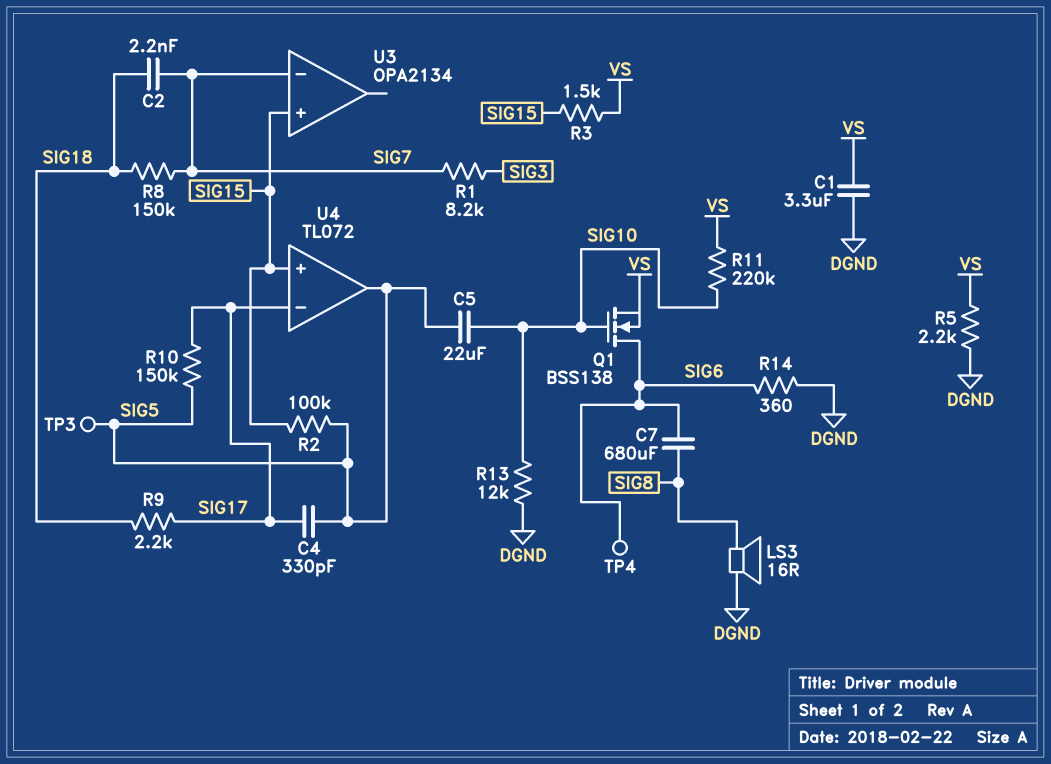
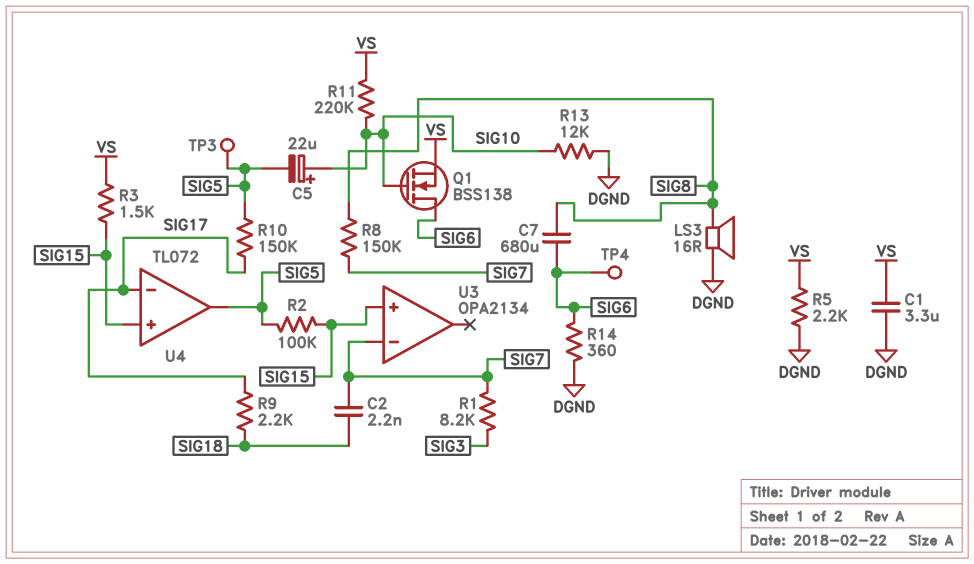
C4: 330pF (SIG5, SIG17) -> none
C5: 22uF (SIG5, SIG10) -> 22uF (plus SIG10, minus SIG5)
R8: 150k (SIG7, SIG18) -> 150k (SIG7, SIG8)

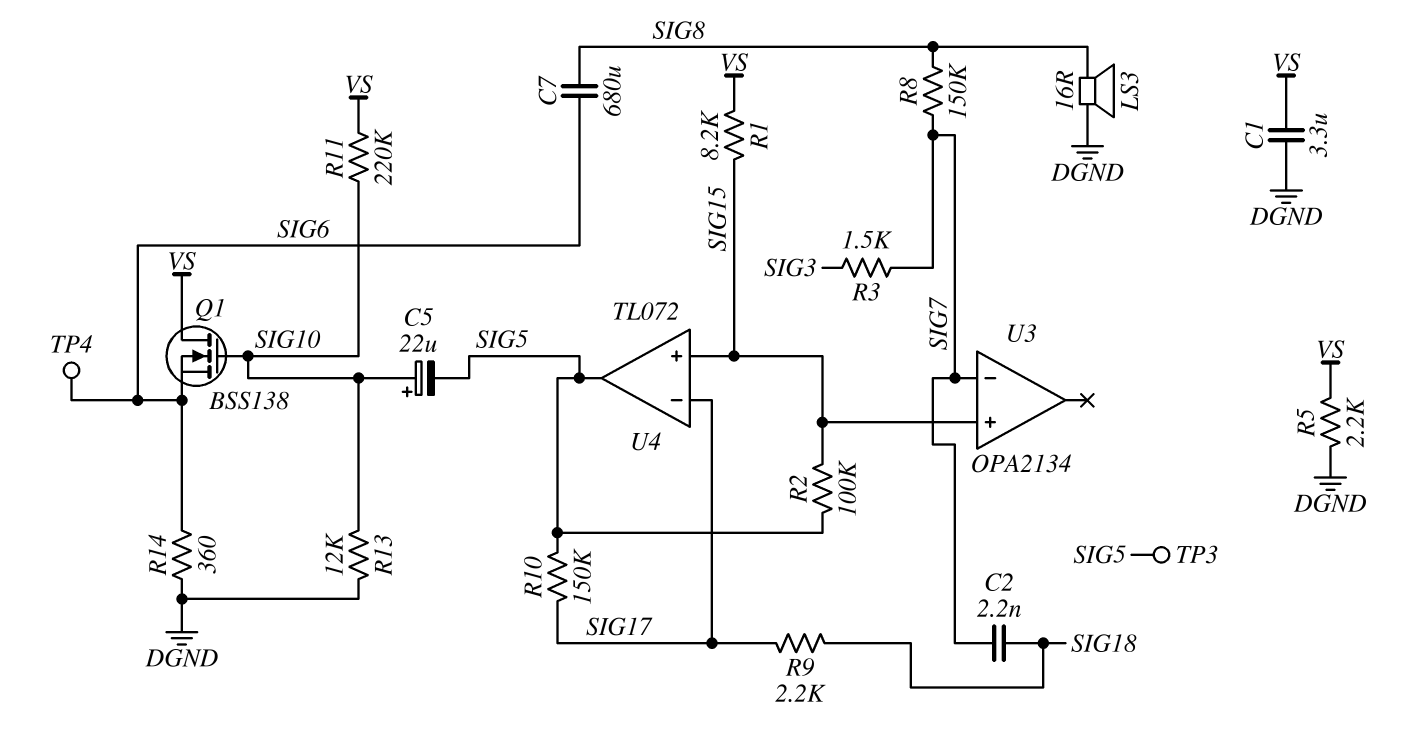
Q1: NMOS BSS138 (G SIG10, D SIG6, S VS) -> NMOS BSS138 (G SIG10, D VS, S SIG6)
R1: 8.2k (SIG3, SIG7) -> 8.2k (SIG15, VS)
R3: 1.5k (SIG15, VS) -> 1.5k (SIG3, SIG7)

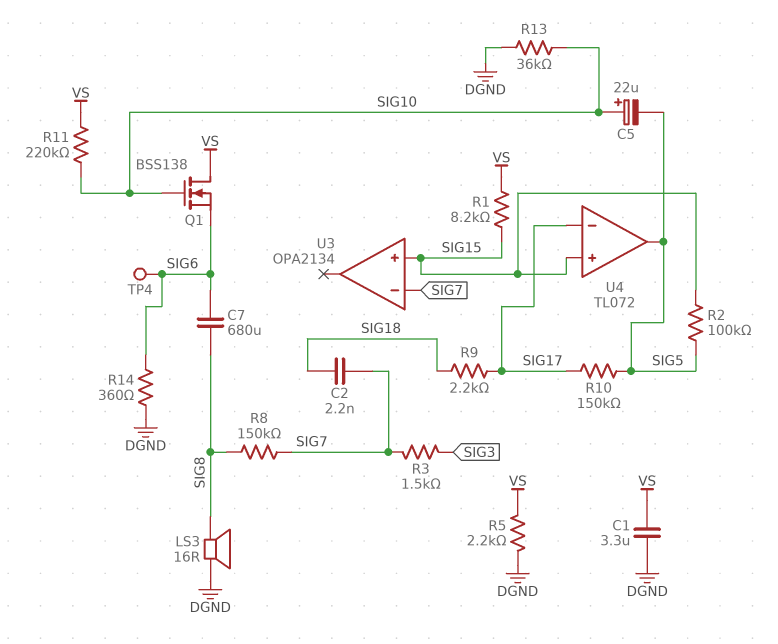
R13: 12k (DGND, SIG10) -> 36k (DGND, SIG10)
TP3: test point (SIG5) -> none

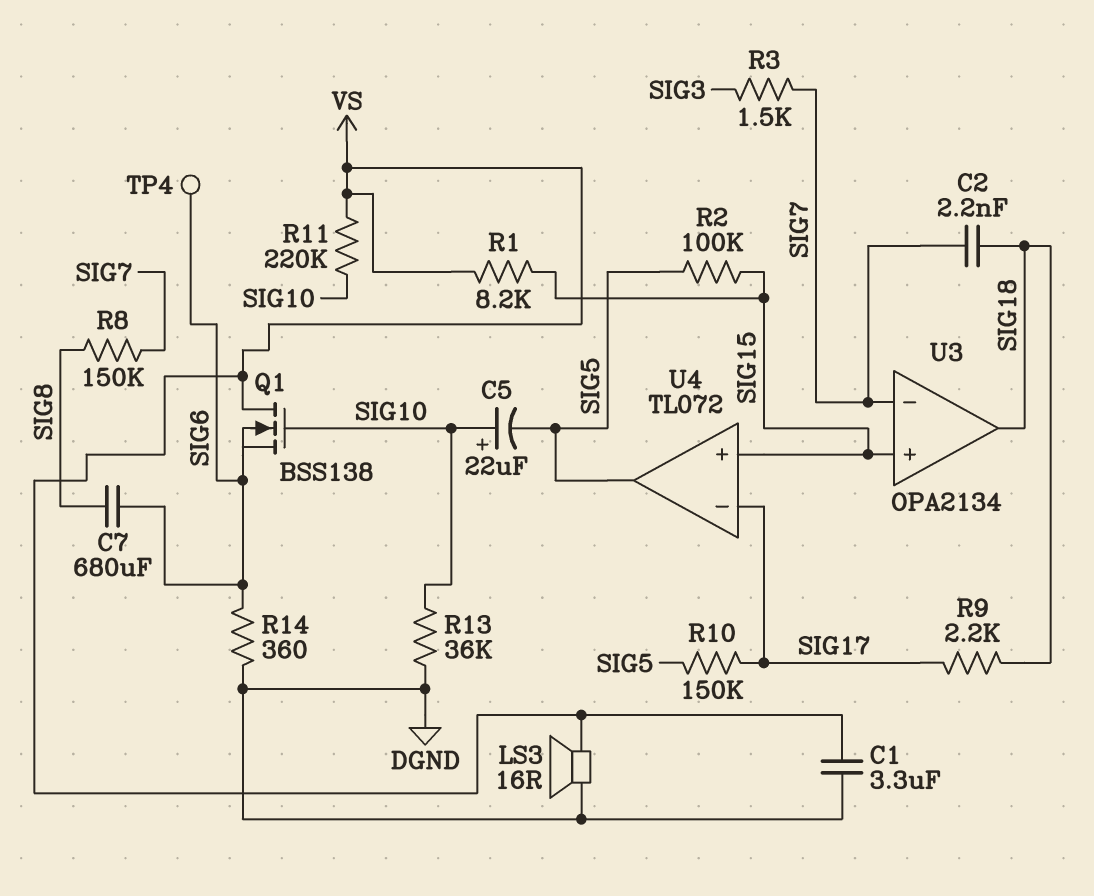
LS3: speaker 16R (DGND, SIG8) -> speaker 16R (DGND, VS)
R5: 2.2k (DGND, VS) -> none
U3 pin out: none -> SIG18

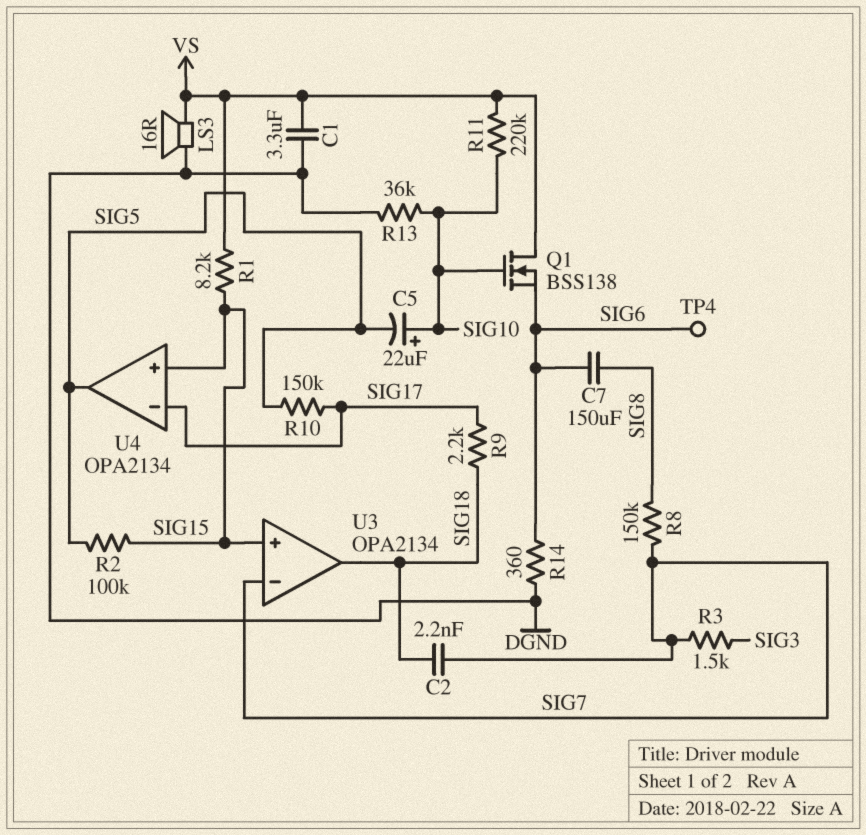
C7: 680uF (SIG6, SIG8) -> 150uF (SIG6, SIG8)
U4: TL072 -> OPA2134

